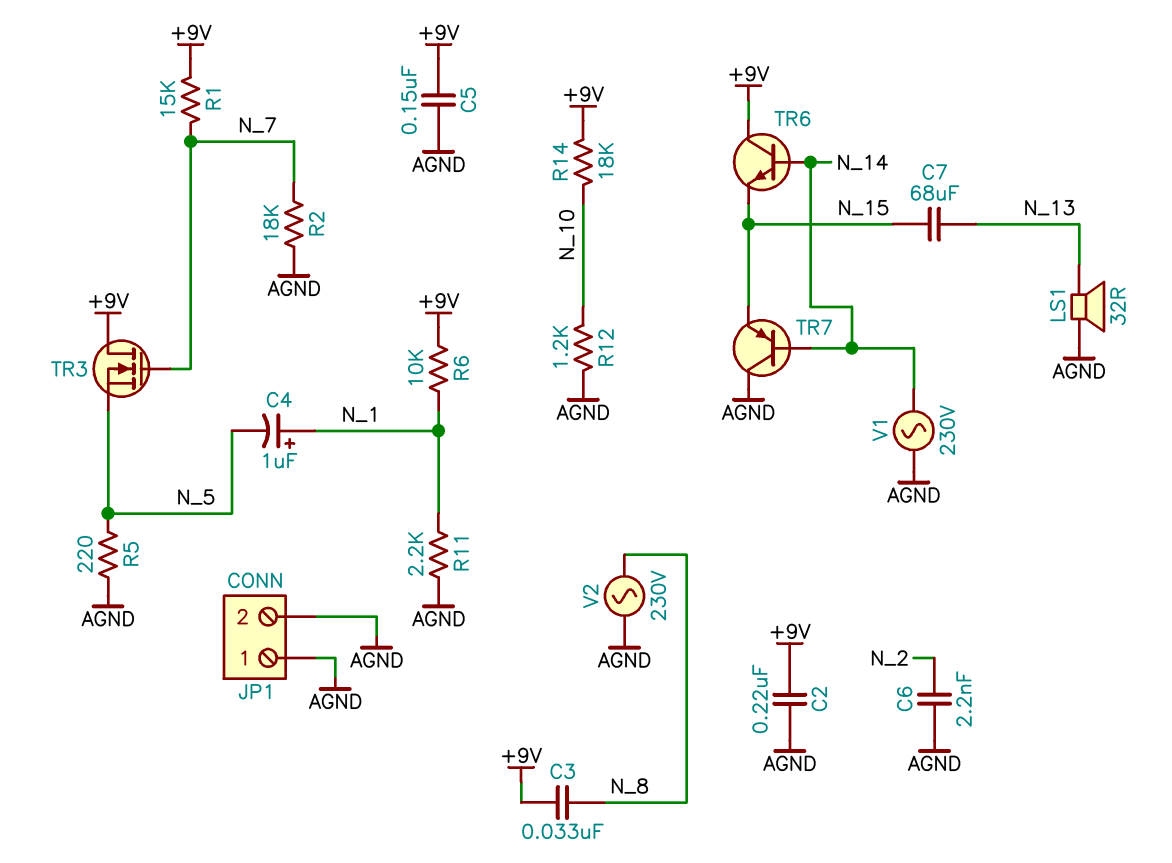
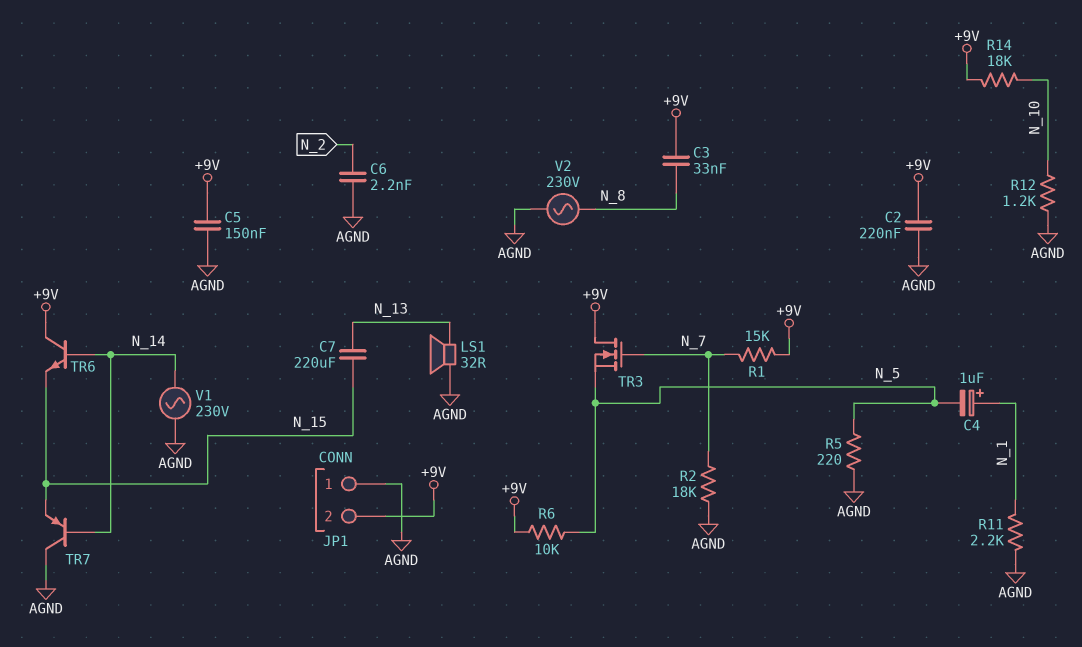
C7: 68uF (N_13, N_15) -> 220uF (N_13, N_15)
JP1 pin 2: AGND -> +9V
R6: 10k (+9V, N_1) -> 10k (+9V, N_5)

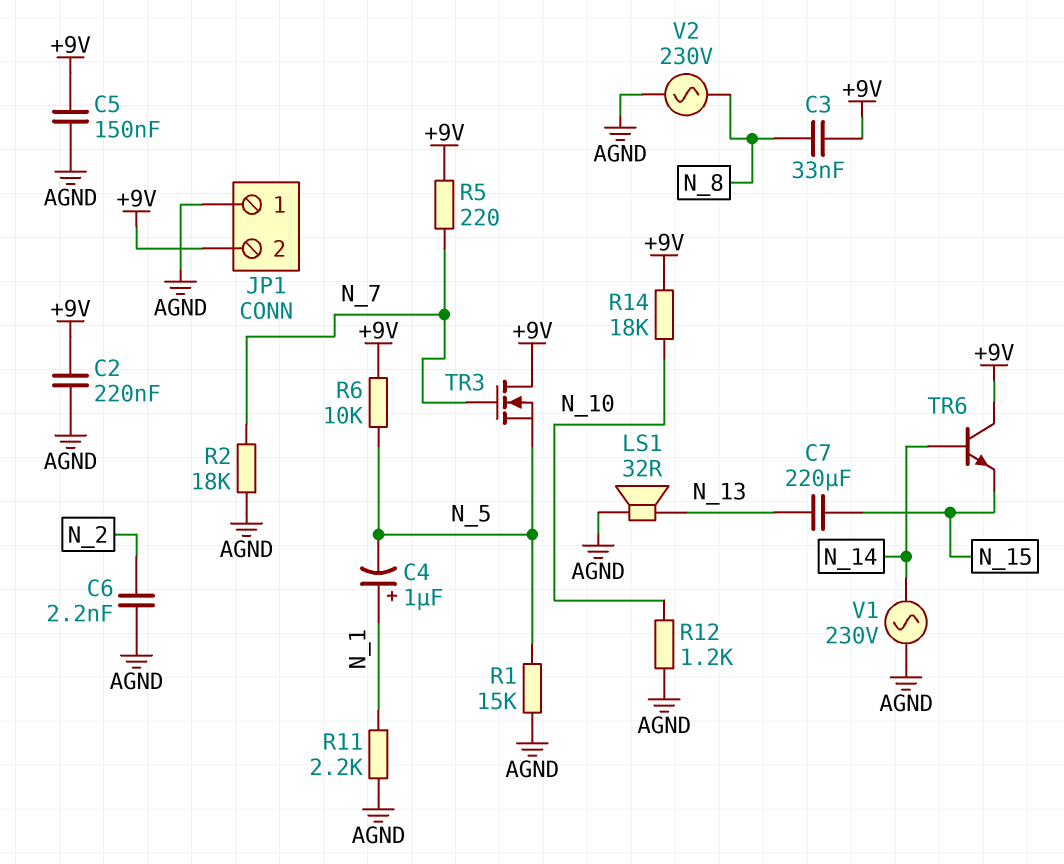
R1: 15k (+9V, N_7) -> 15k (AGND, N_5)
R5: 220 (AGND, N_5) -> 220 (+9V, N_7)
TR7: PNP (B N_14, C AGND, E N_15) -> none

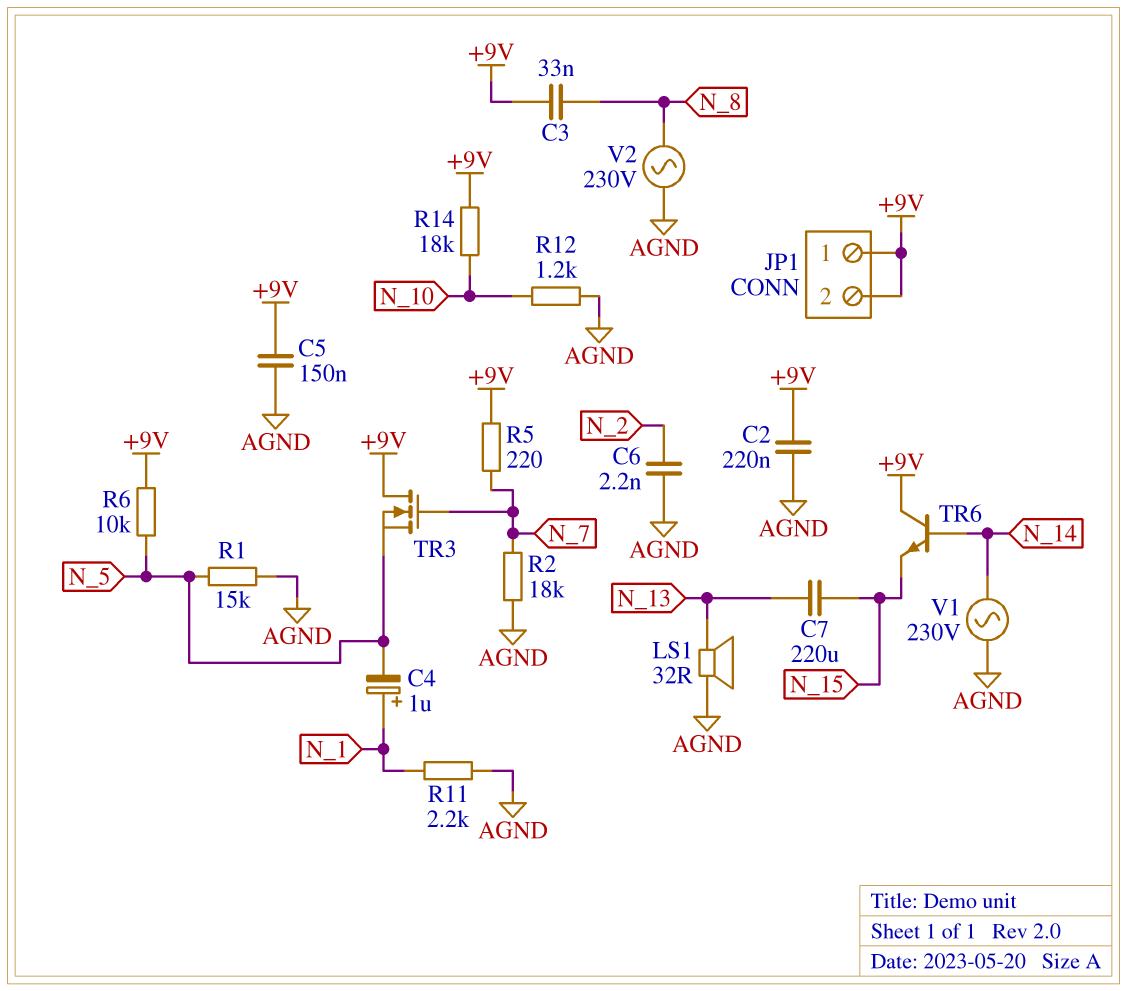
JP1 pin 1: AGND -> +9V

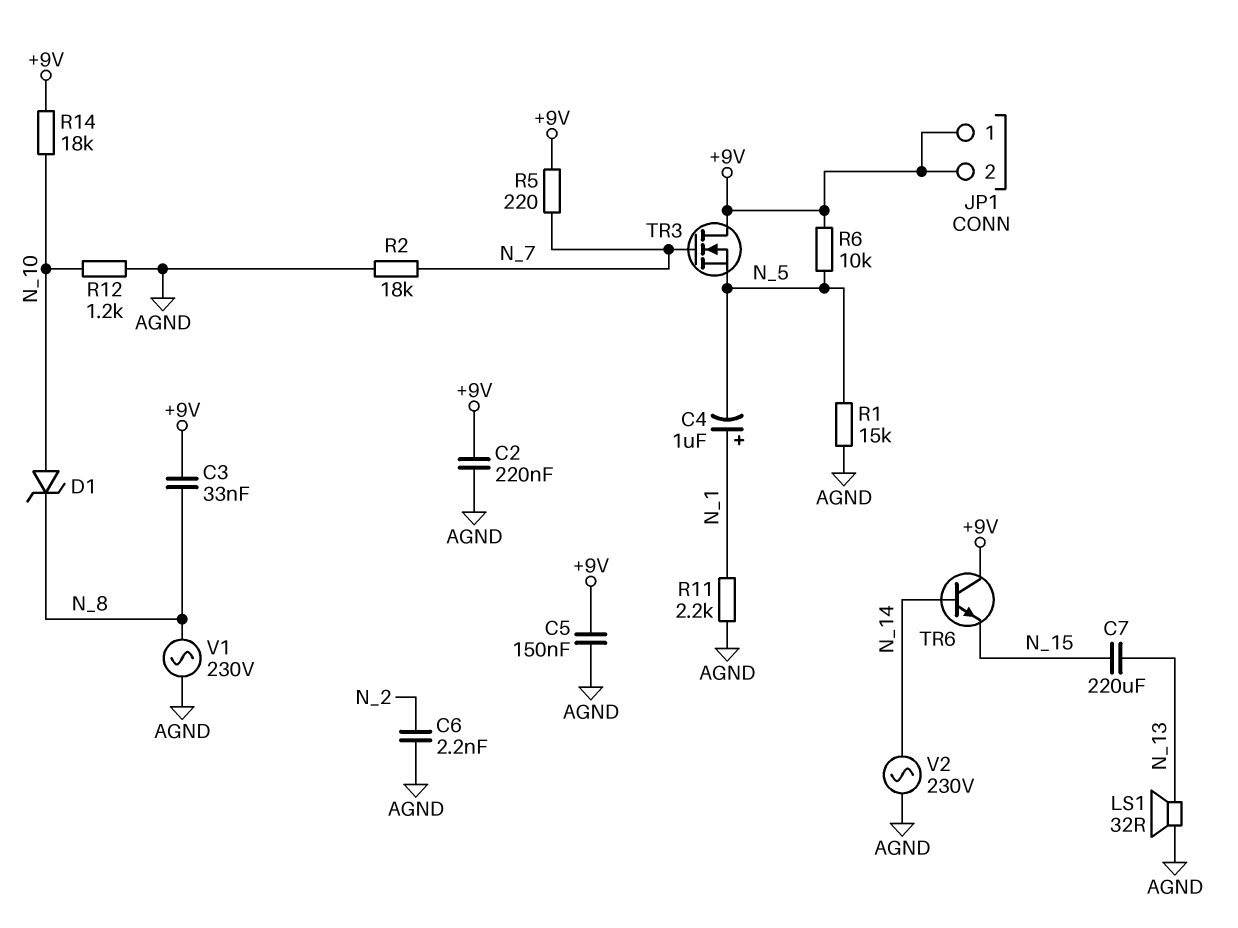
D1: none -> zener (A N_10, K N_8)
V1: AC 230V (AGND, N_14) -> AC 230V (AGND, N_8)
V2: AC 230V (AGND, N_8) -> AC 230V (AGND, N_14)

